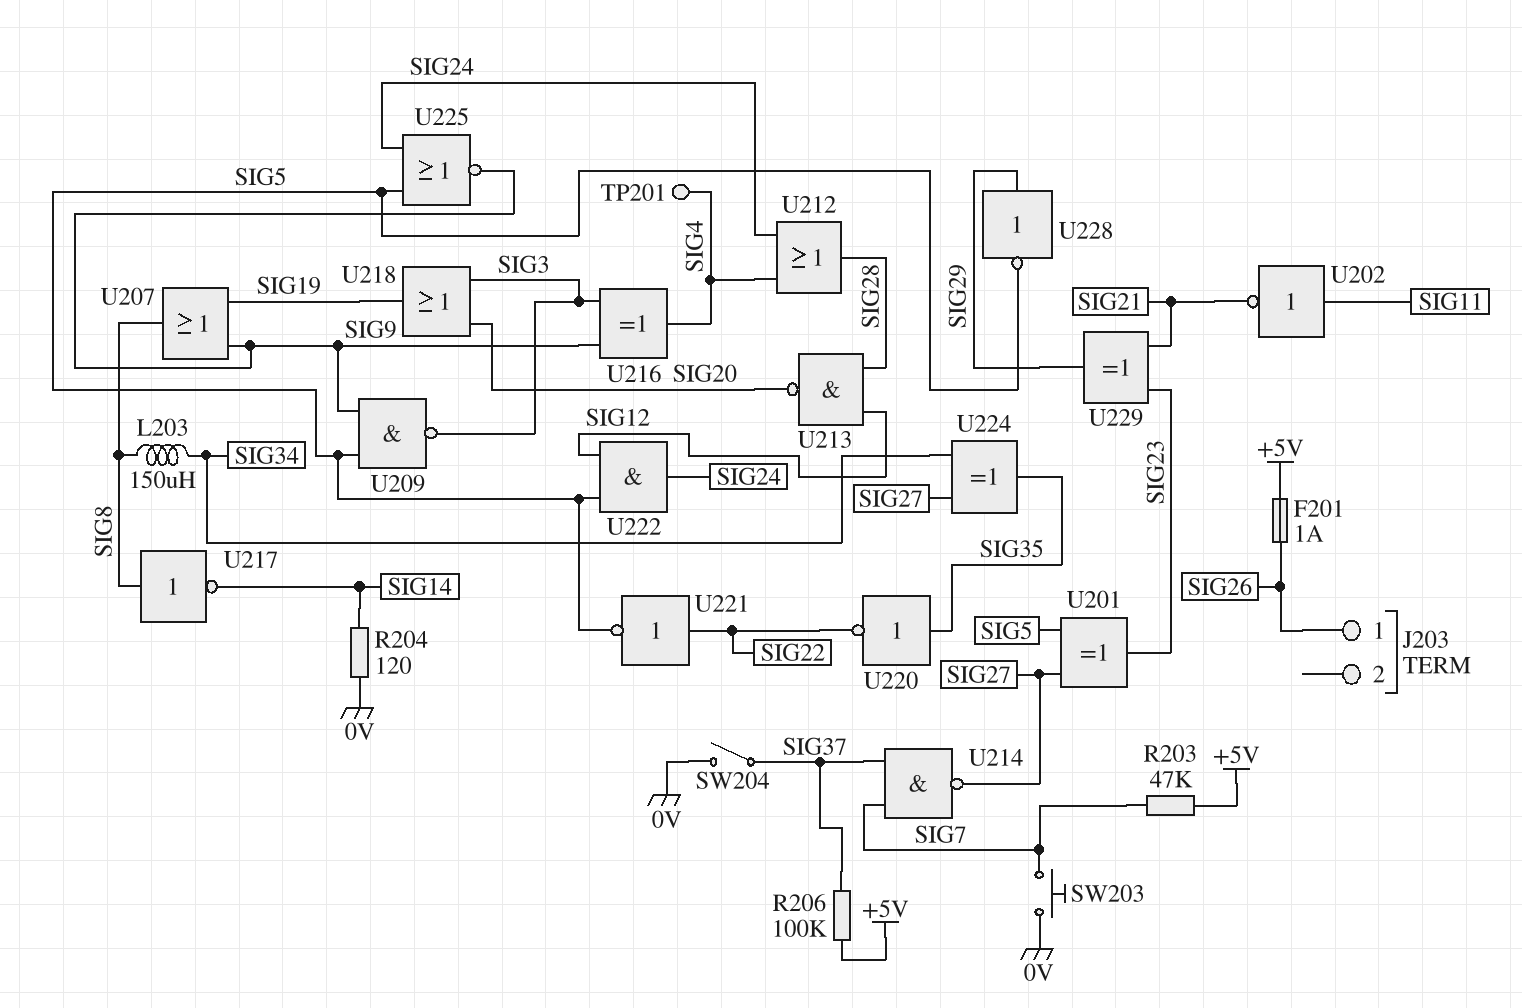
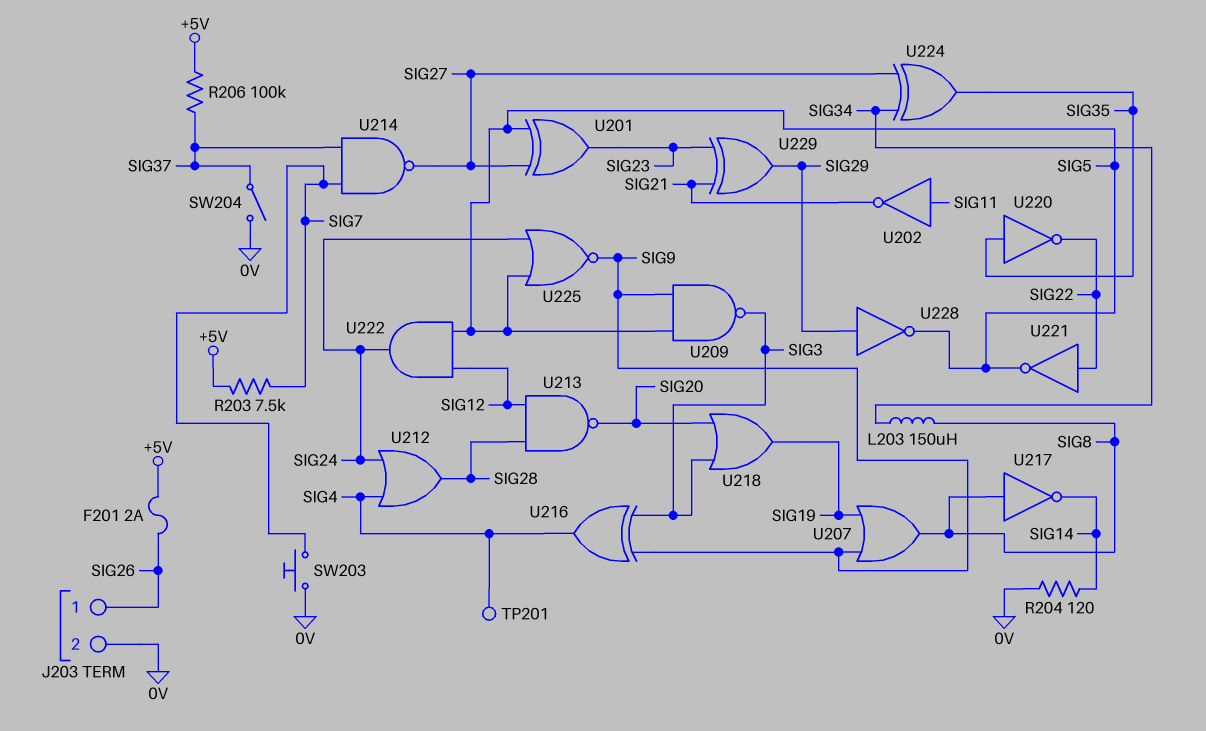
F201: 1A (+5V, SIG26) -> 2A (+5V, SIG26)
J203 pin 2: none -> 0V
R203: 47k (+5V, SIG7) -> 7.5k (+5V, SIG7)

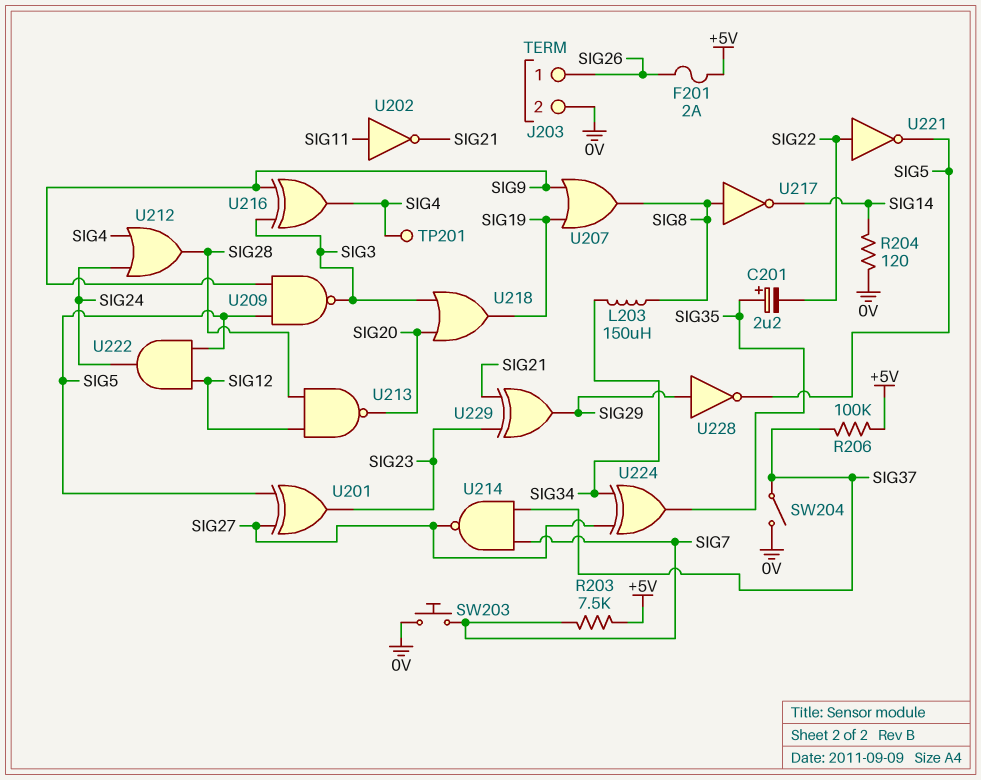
C201: none -> 2.2uF (plus SIG35, minus SIG22)
U220: NOT (in SIG35, out SIG22) -> none
U225: NOR (in SIG5, in SIG24, out SIG9) -> none

